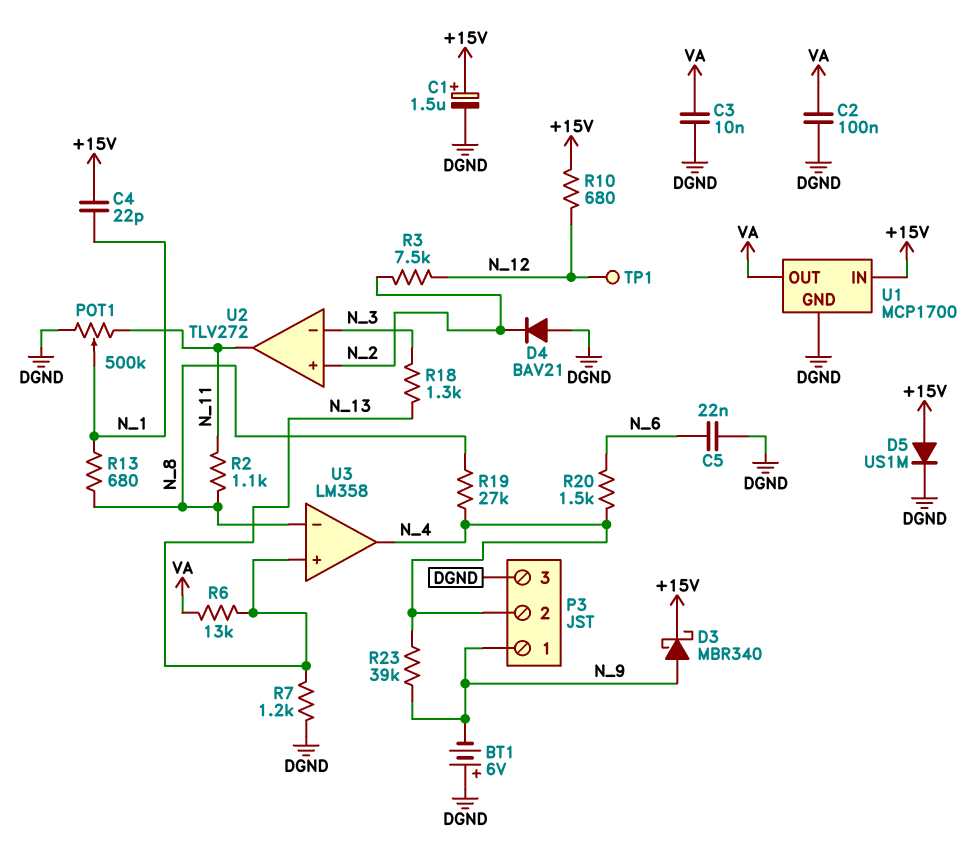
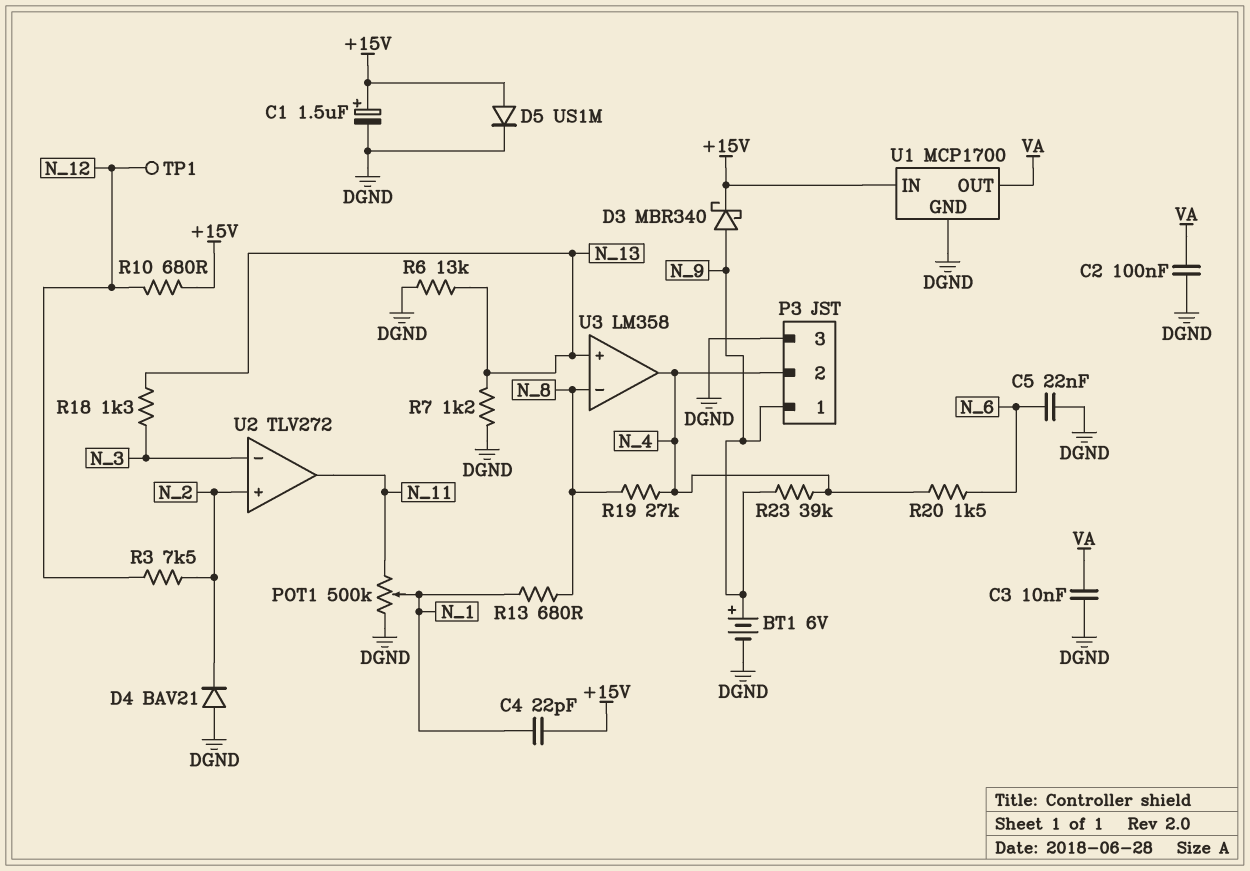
BT1: 6V (plus DGND, minus N_9) -> 6V (plus N_9, minus DGND)
R2: 1.1k (N_8, N_11) -> none
R6: 13k (N_13, VA) -> 13k (DGND, N_13)

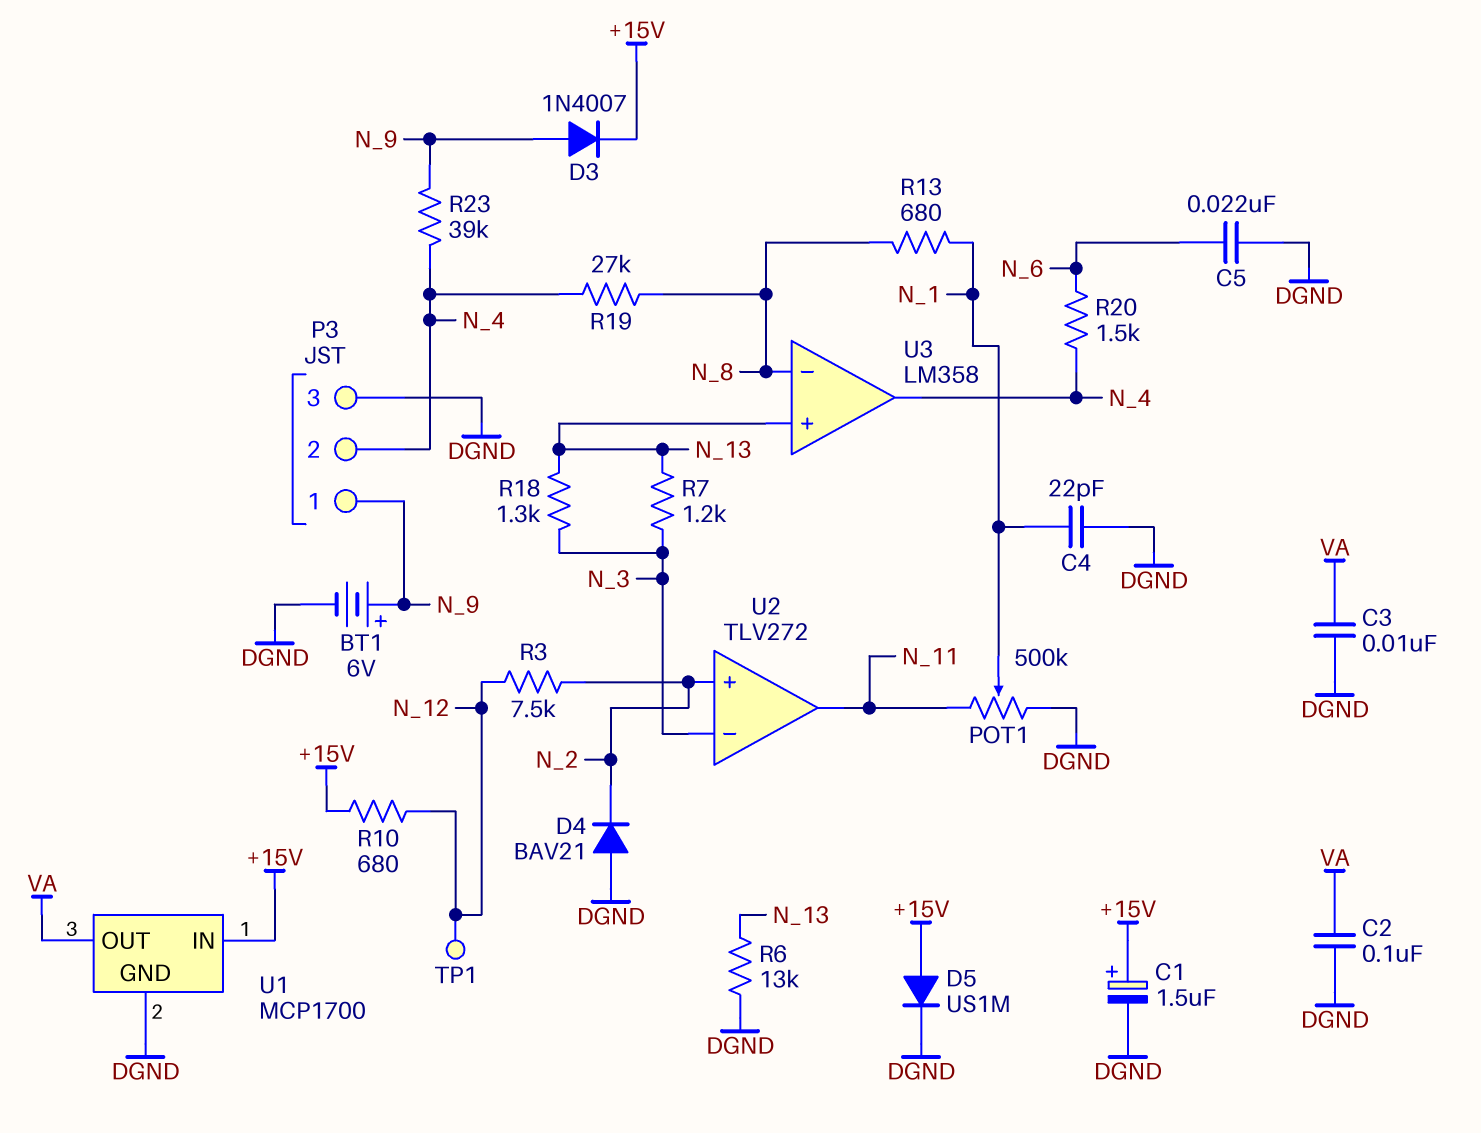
C4: 22pF (+15V, N_1) -> 22pF (DGND, N_1)
D3: schottky MBR340 (A N_9, K +15V) -> diode 1N4007 (A N_9, K +15V)
R7: 1.2k (DGND, N_13) -> 1.2k (N_3, N_13)

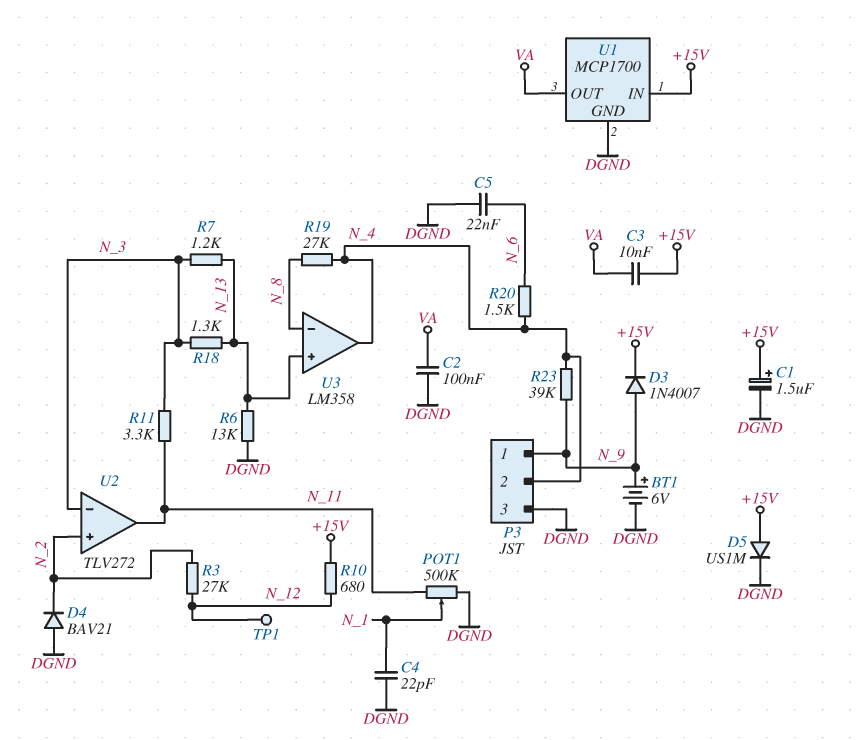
C3: 10nF (DGND, VA) -> 10nF (+15V, VA)
R3: 7.5k (N_2, N_12) -> 27k (N_2, N_12)
R11: none -> 3.3k (N_3, N_11)
R13: 680 (N_1, N_8) -> none

